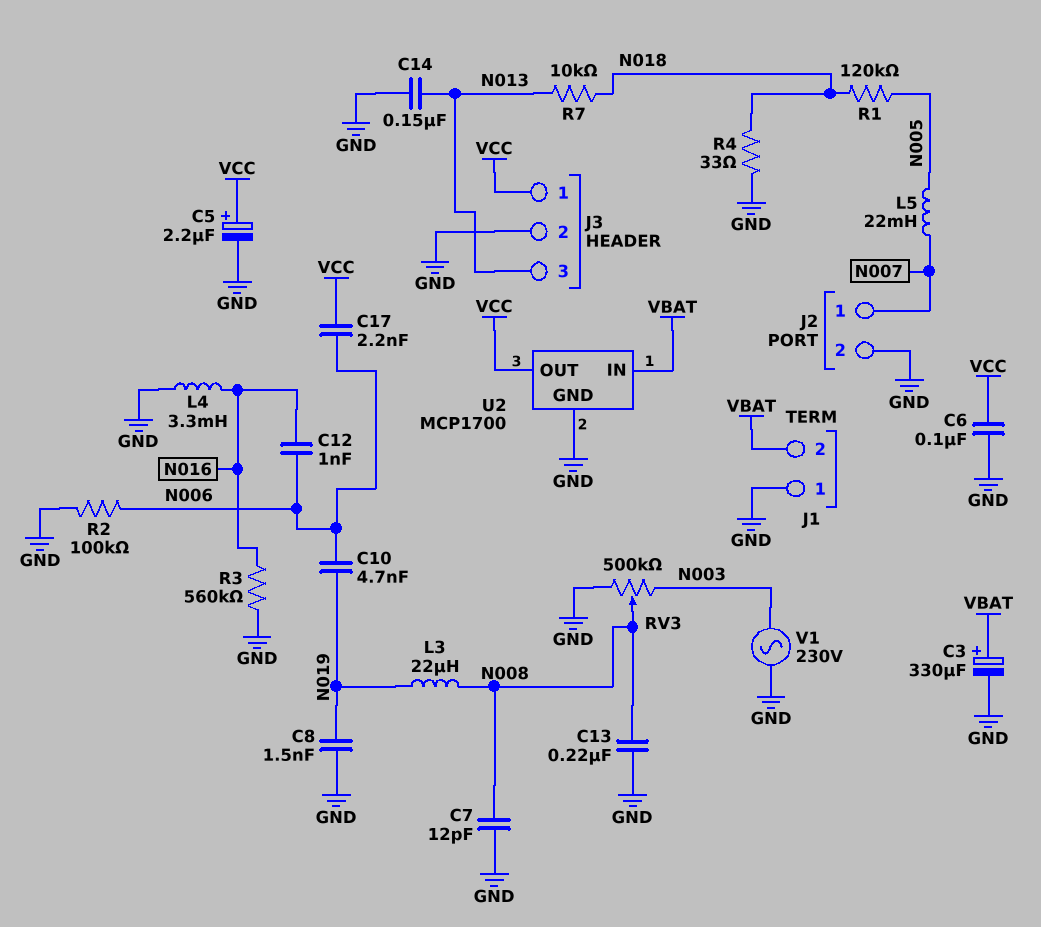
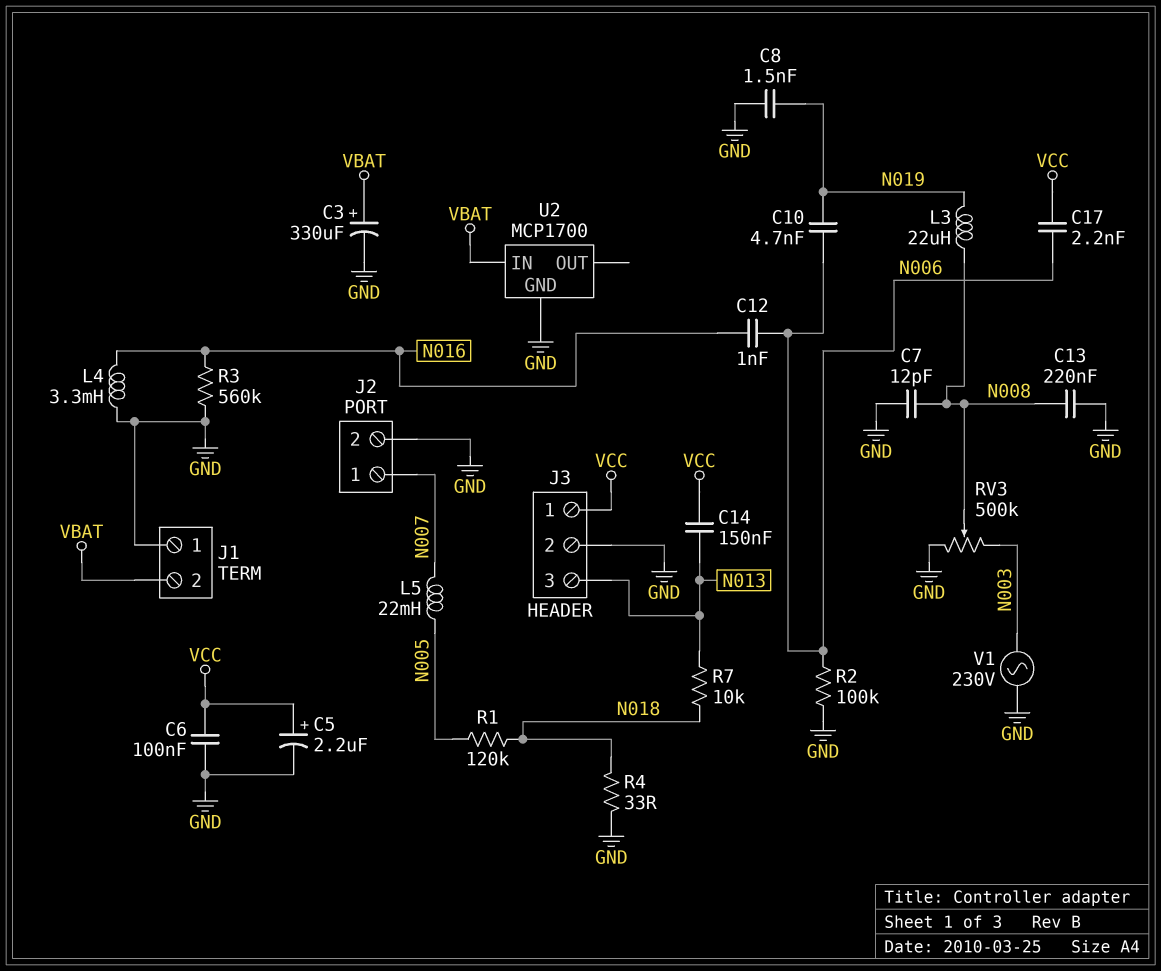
C14: 150nF (GND, N013) -> 150nF (N013, VCC)
U2 pin OUT: VCC -> none

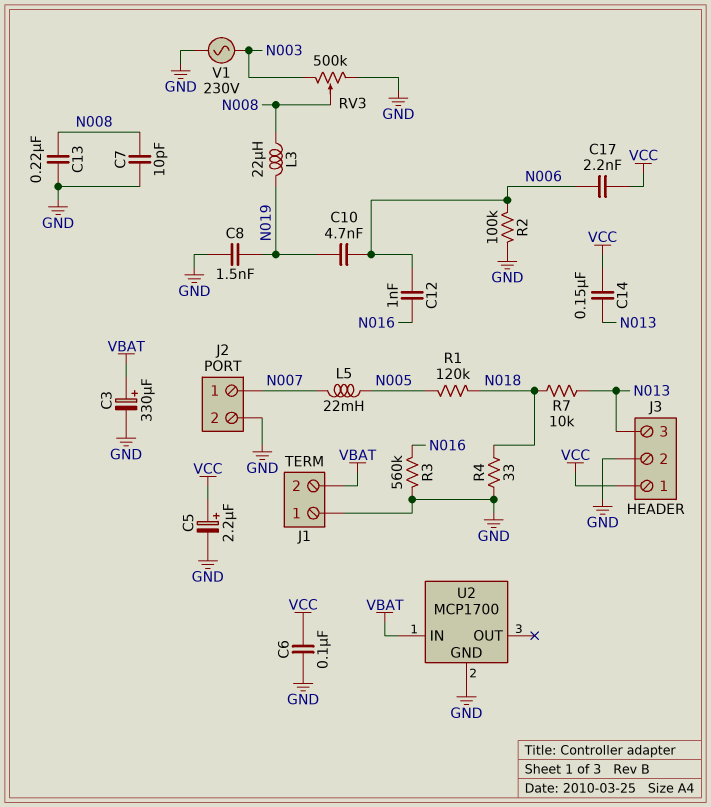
C7: 12pF (GND, N008) -> 10pF (GND, N008)
L4: 3.3mH (GND, N016) -> none

